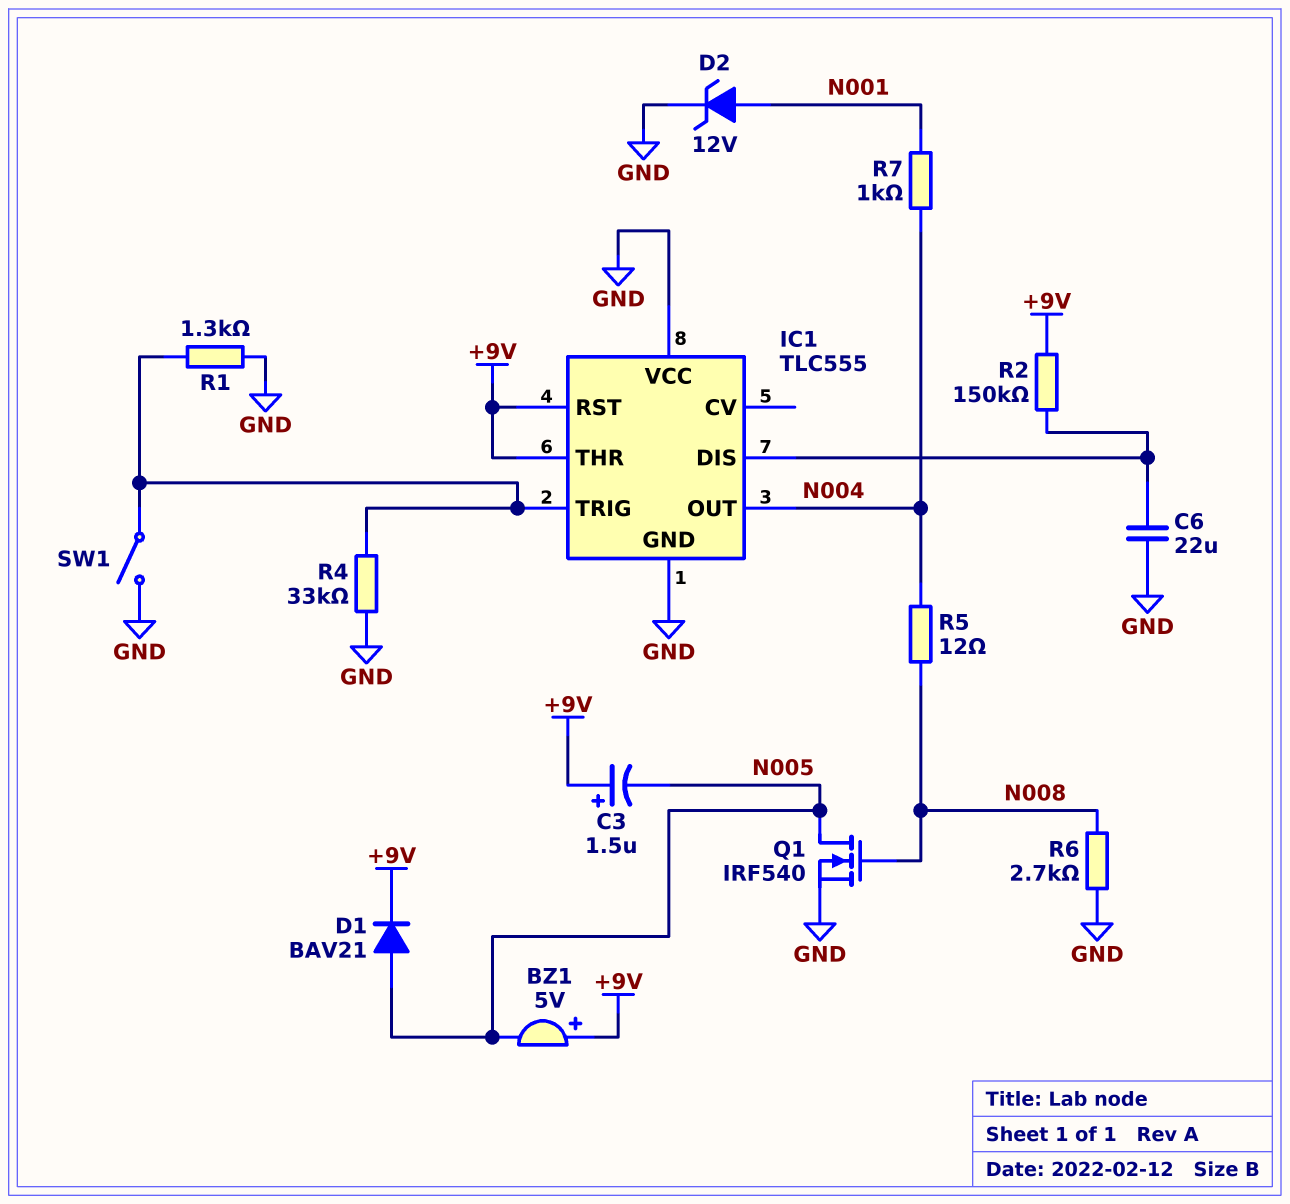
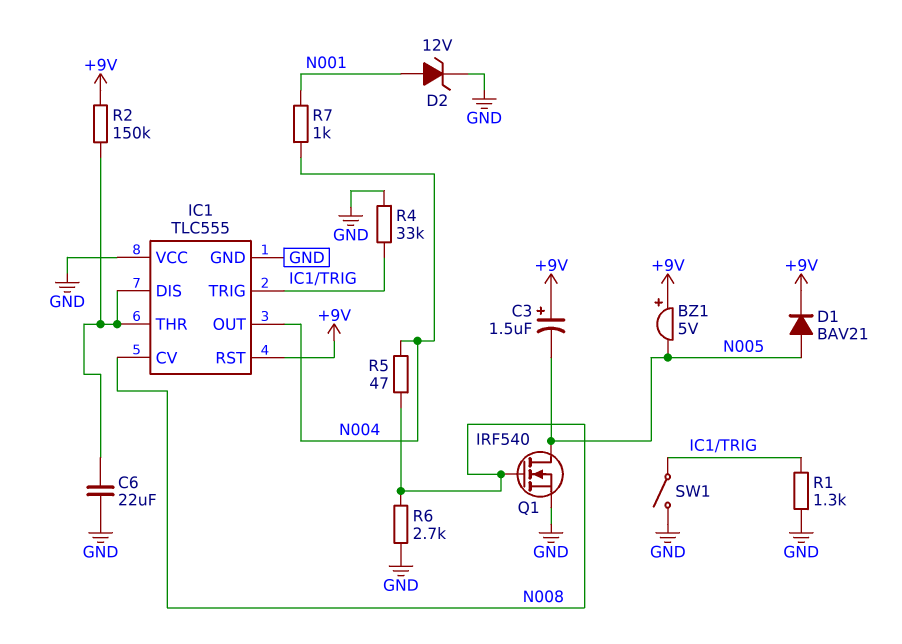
IC1 pin CV: none -> N008
IC1 pin THR: +9V -> IC1/DIS
R5: 12 (N004, N008) -> 47 (N004, N008)

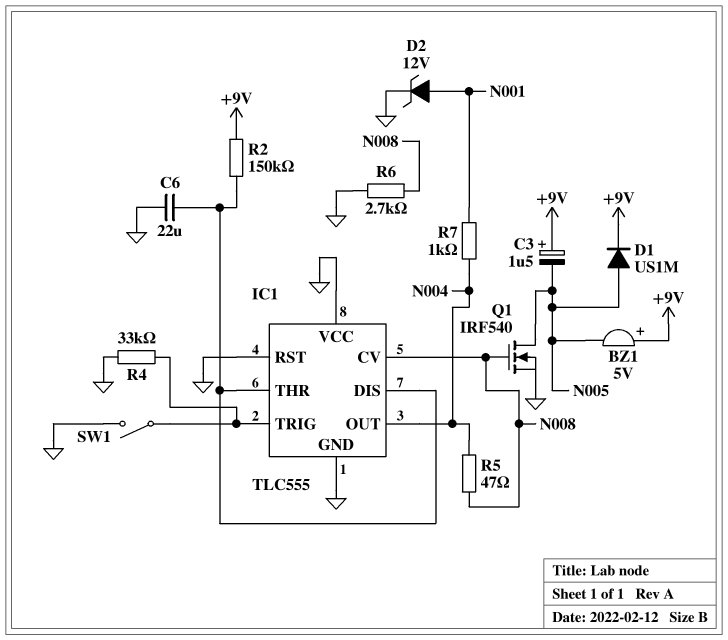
D1: diode BAV21 (A N005, K +9V) -> diode US1M (A N005, K +9V)
IC1 pin RST: +9V -> GND
R1: 1.3k (GND, IC1/TRIG) -> none

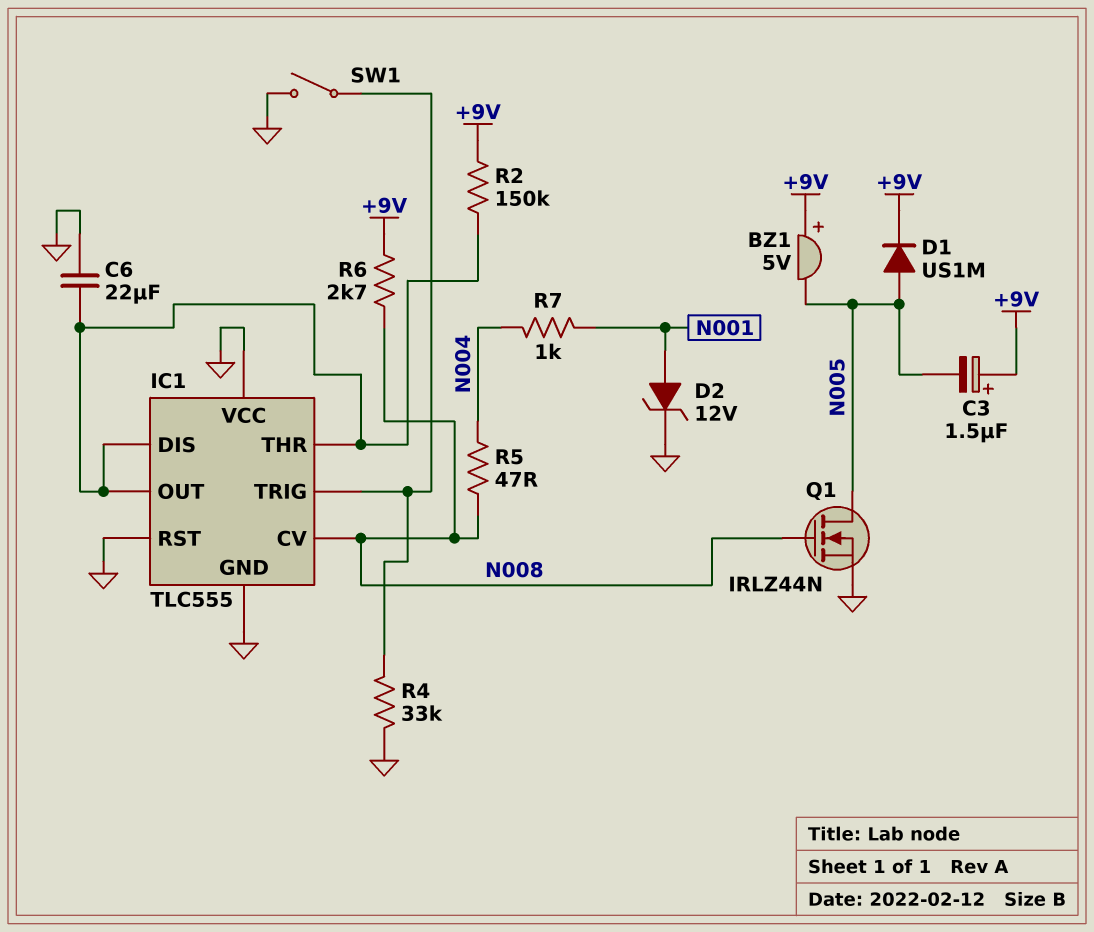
IC1 pin OUT: N004 -> IC1/DIS
Q1: NMOS IRF540 (G N008, D N005, S GND) -> NMOS IRLZ44N (G N008, D N005, S GND)
R6: 2.7k (GND, N008) -> 2.7k (+9V, N008)

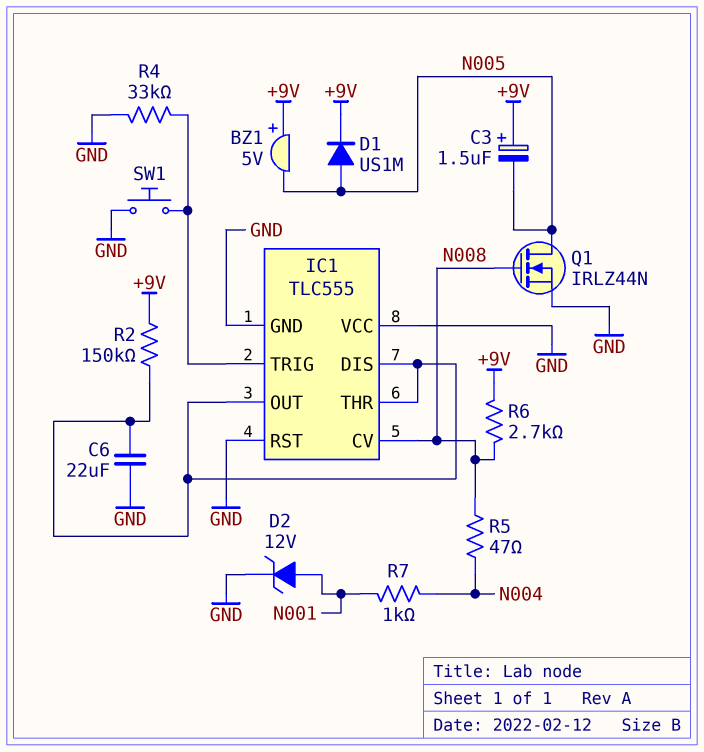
SW1: switch (GND, IC1/TRIG) -> button (GND, IC1/TRIG)

